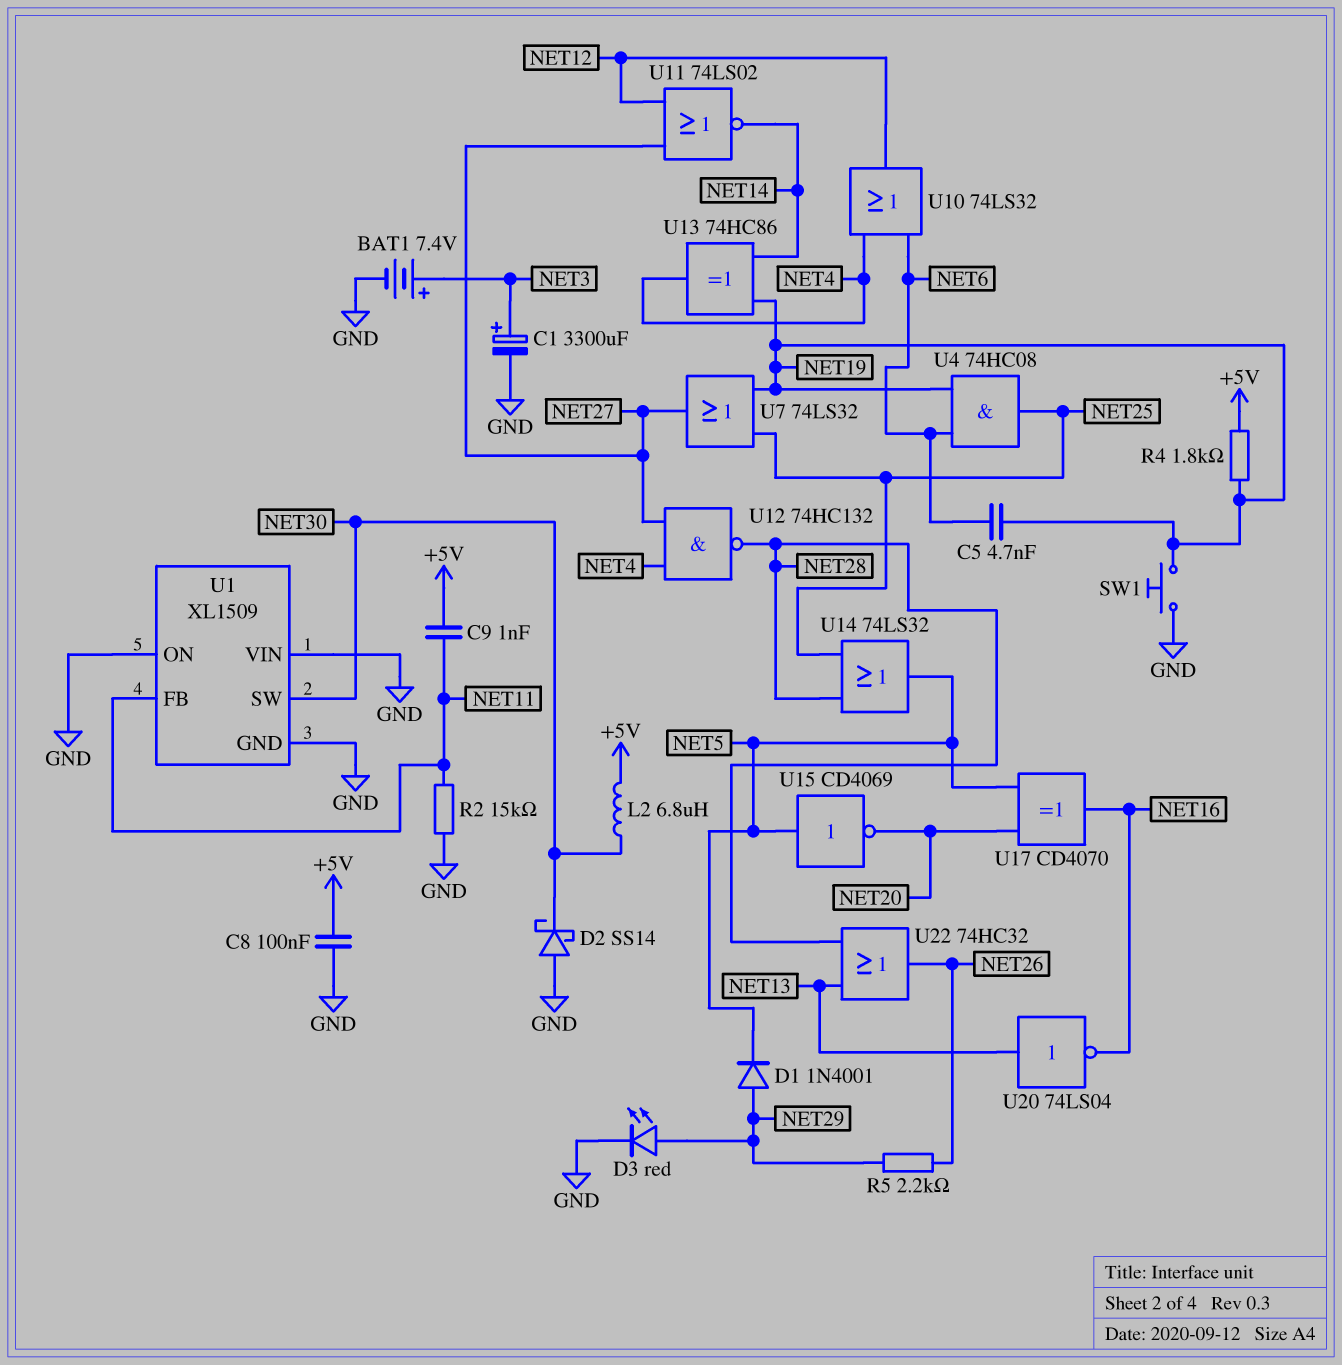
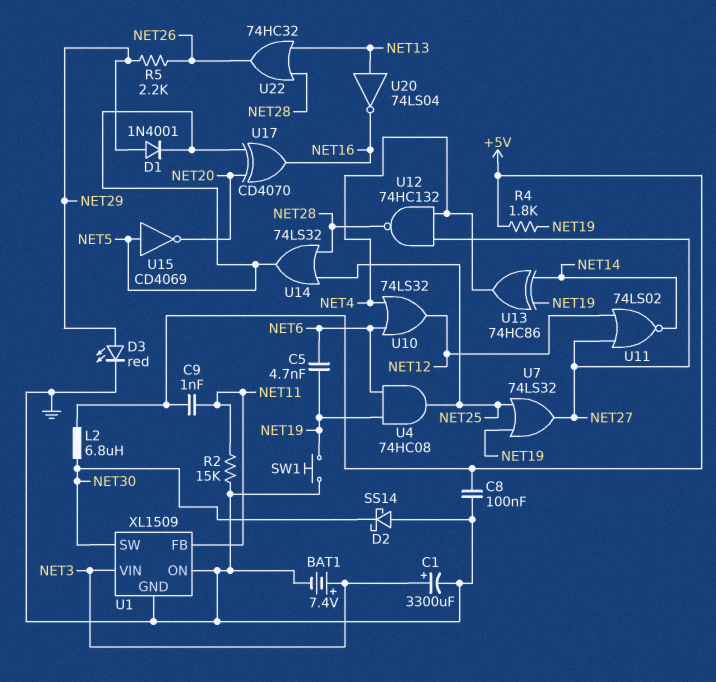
U1 pin VIN: GND -> NET3

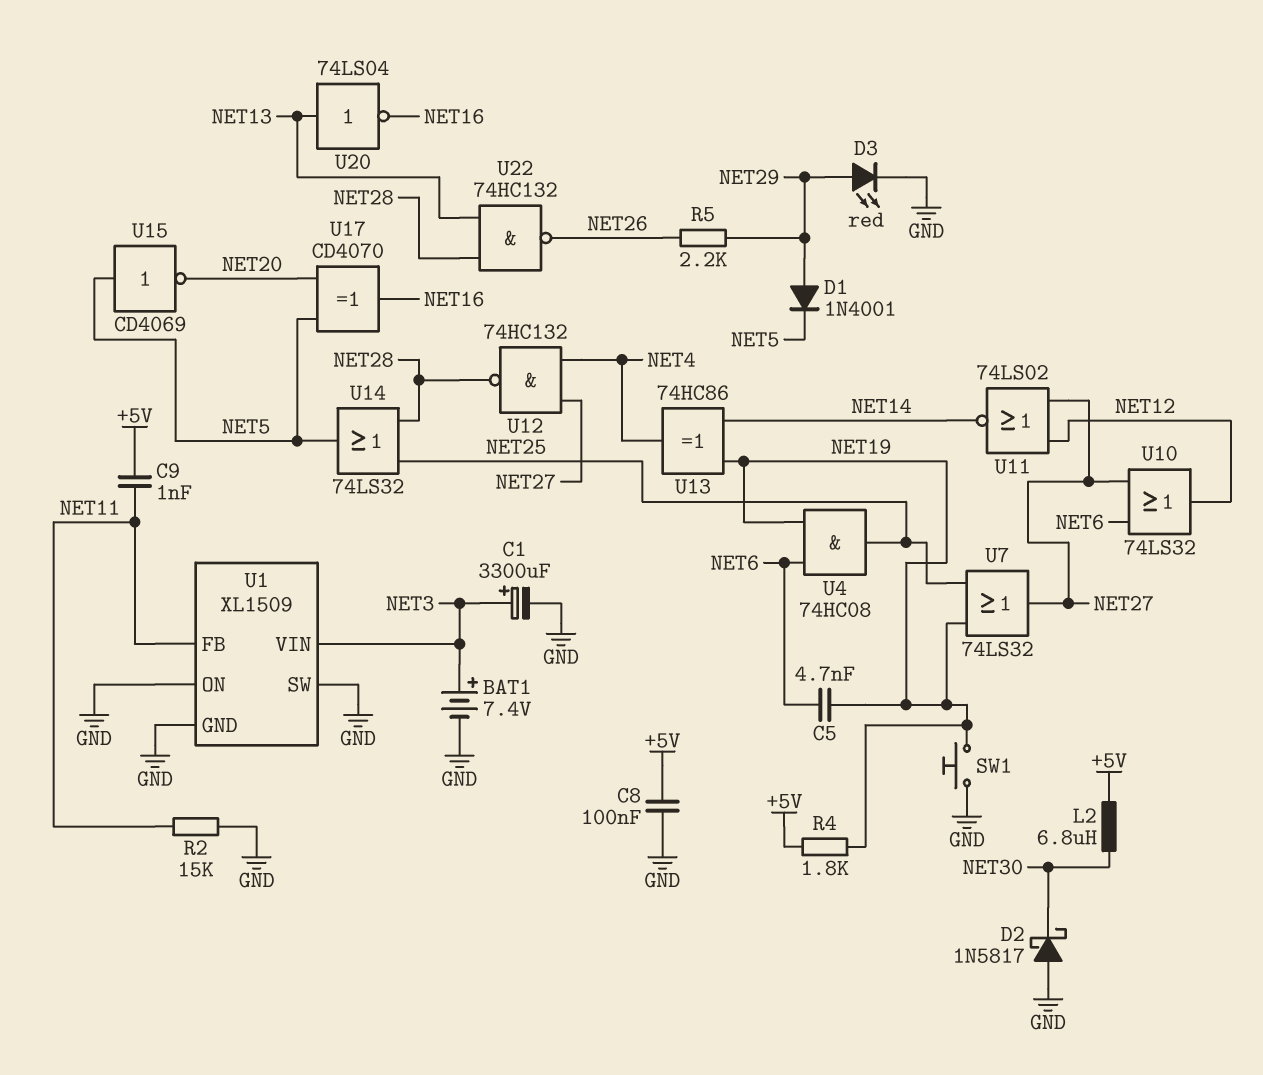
D2: schottky SS14 (A GND, K NET30) -> schottky 1N5817 (A GND, K NET30)
U1 pin SW: NET30 -> GND
U10: OR 74LS32 (in NET4, in NET6, out NET12) -> OR 74LS32 (in NET6, in NET27, out NET12)
U22: OR 74HC32 (in NET13, in NET28, out NET26) -> NAND 74HC132 (in NET13, in NET28, out NET26)

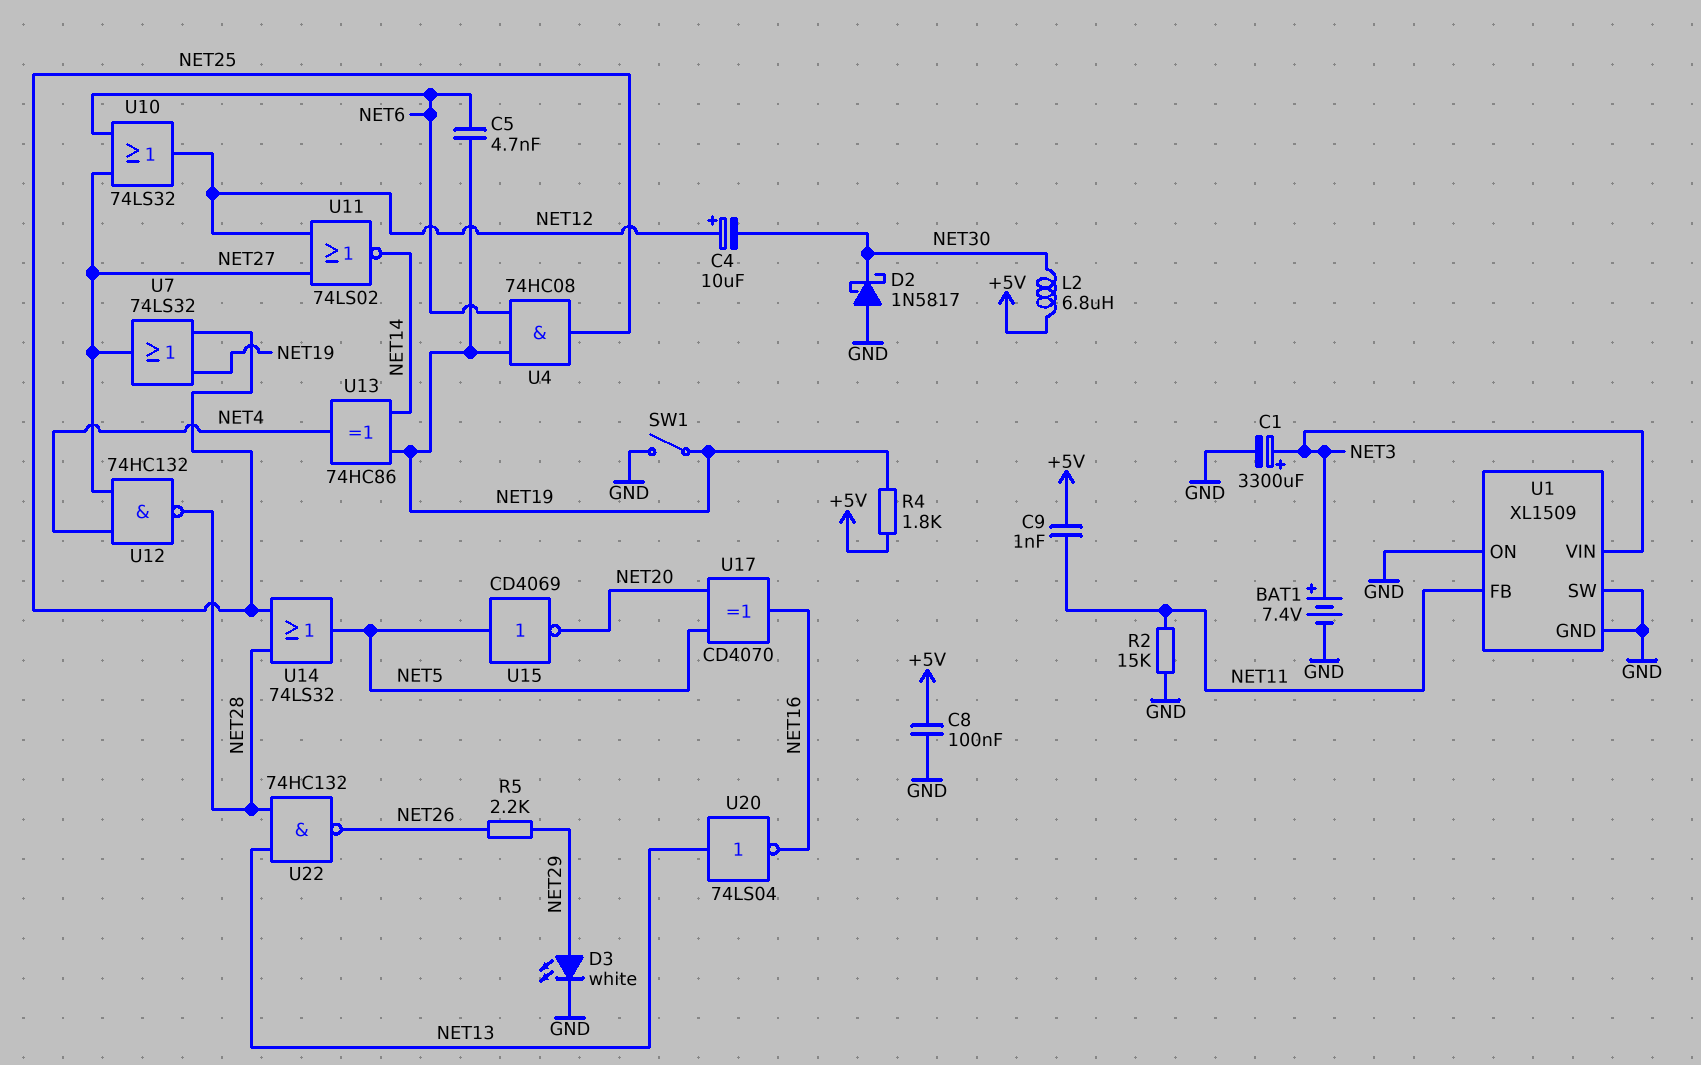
C4: none -> 10uF (plus NET12, minus NET30)
D1: diode 1N4001 (A NET29, K NET5) -> none
D3: LED red (A NET29, K GND) -> LED white (A NET29, K GND)
SW1: button (GND, NET19) -> switch (GND, NET19)

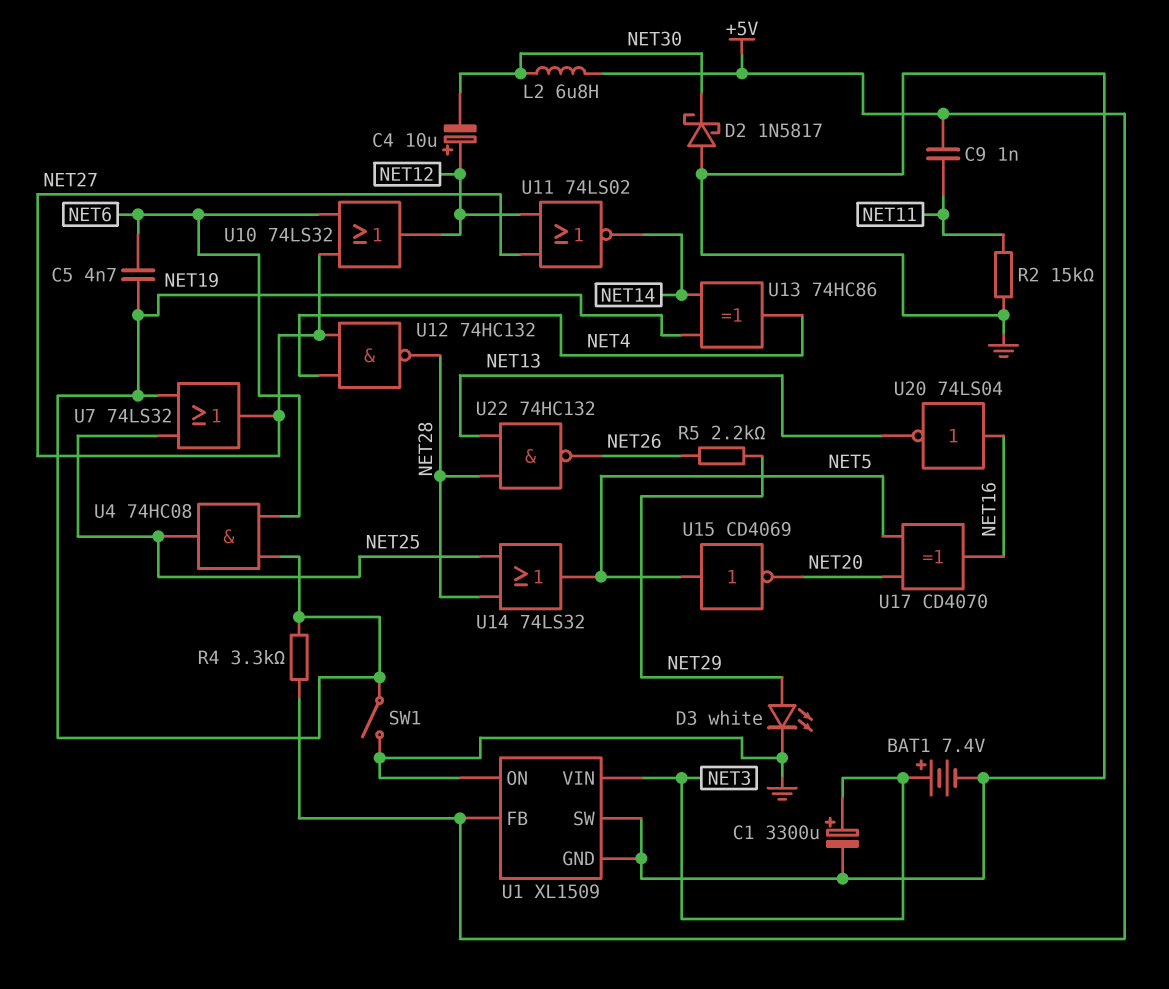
C8: 100nF (+5V, GND) -> none
R4: 1.8k (+5V, NET19) -> 3.3k (+5V, NET19)
U1 pin FB: NET11 -> +5V
U20: NOT 74LS04 (in NET13, out NET16) -> NOT 74LS04 (in NET16, out NET13)

